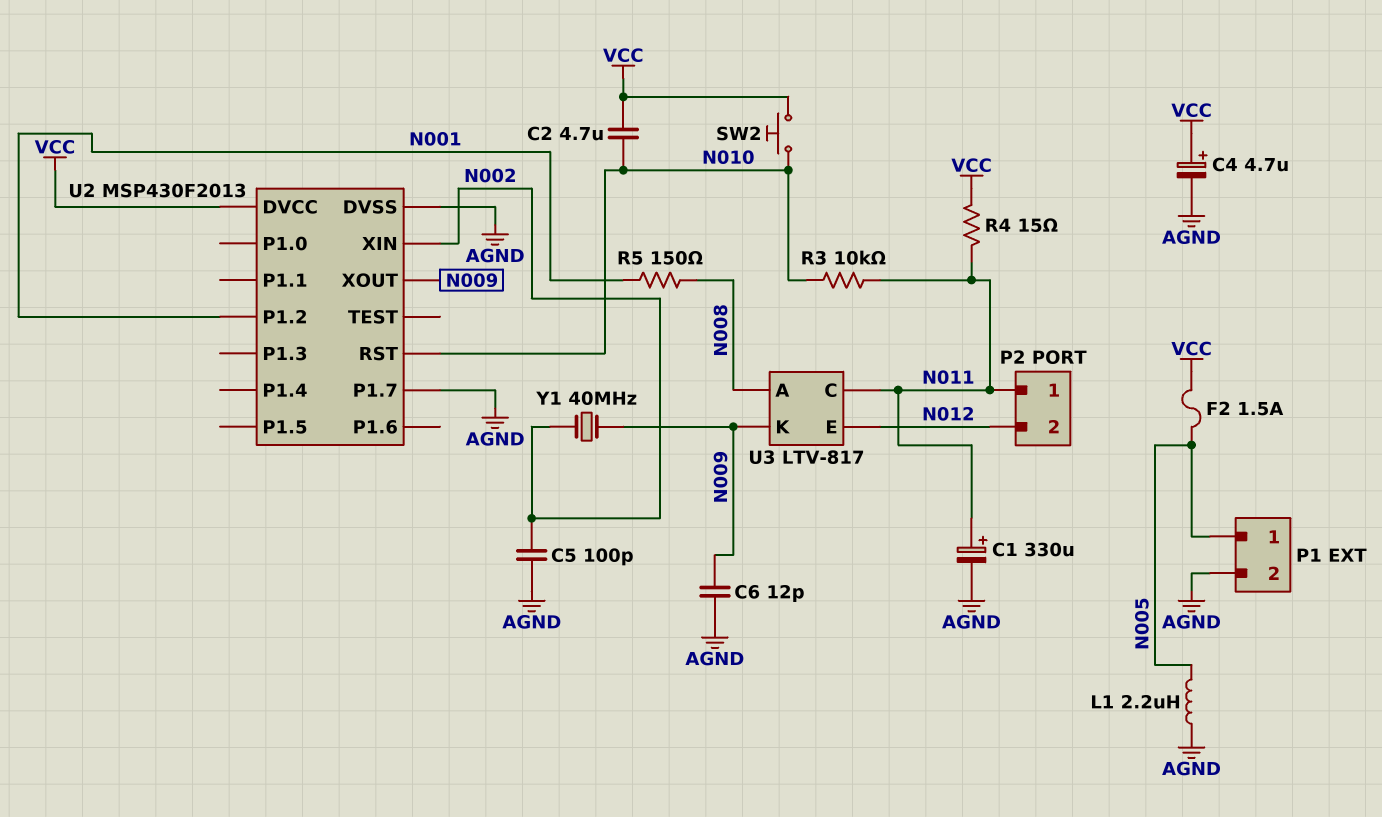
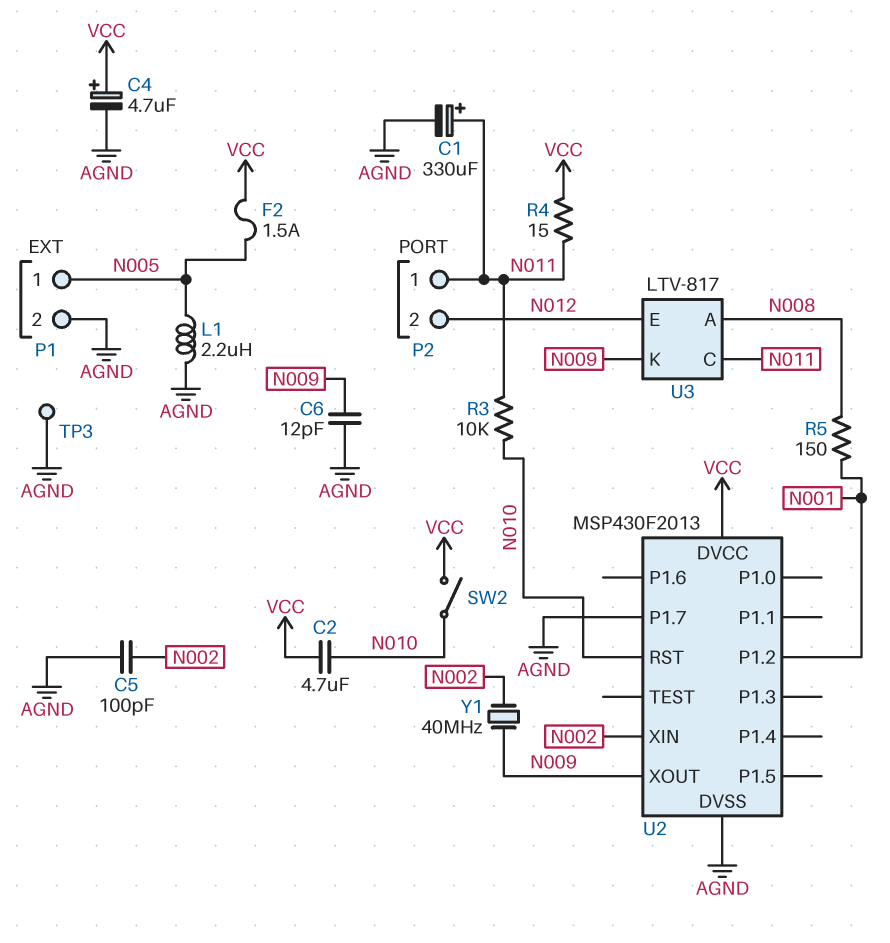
SW2: button (N010, VCC) -> switch (N010, VCC)
TP3: none -> test point (AGND)

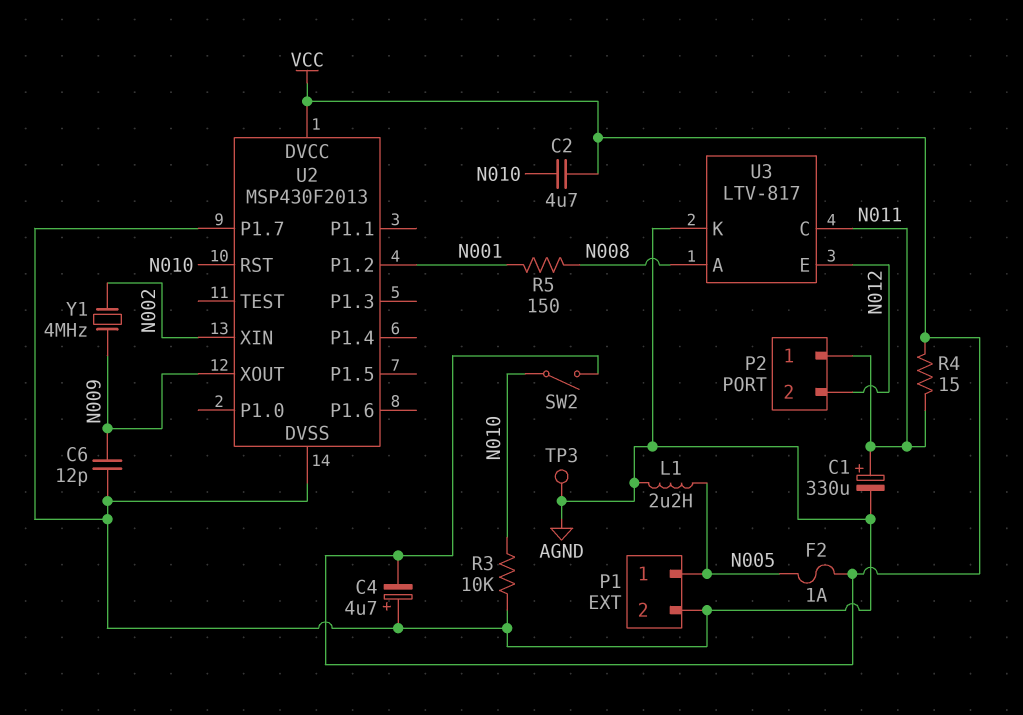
C4: 4.7uF (plus VCC, minus AGND) -> 4.7uF (plus AGND, minus VCC)
C5: 100pF (AGND, N002) -> none
F2: 1.5A (N005, VCC) -> 1A (N005, VCC)
R3: 10k (N010, N011) -> 10k (AGND, N010)
U3 pin K: N009 -> AGND
Y1: 40MHz (N002, N009) -> 4MHz (N002, N009)

